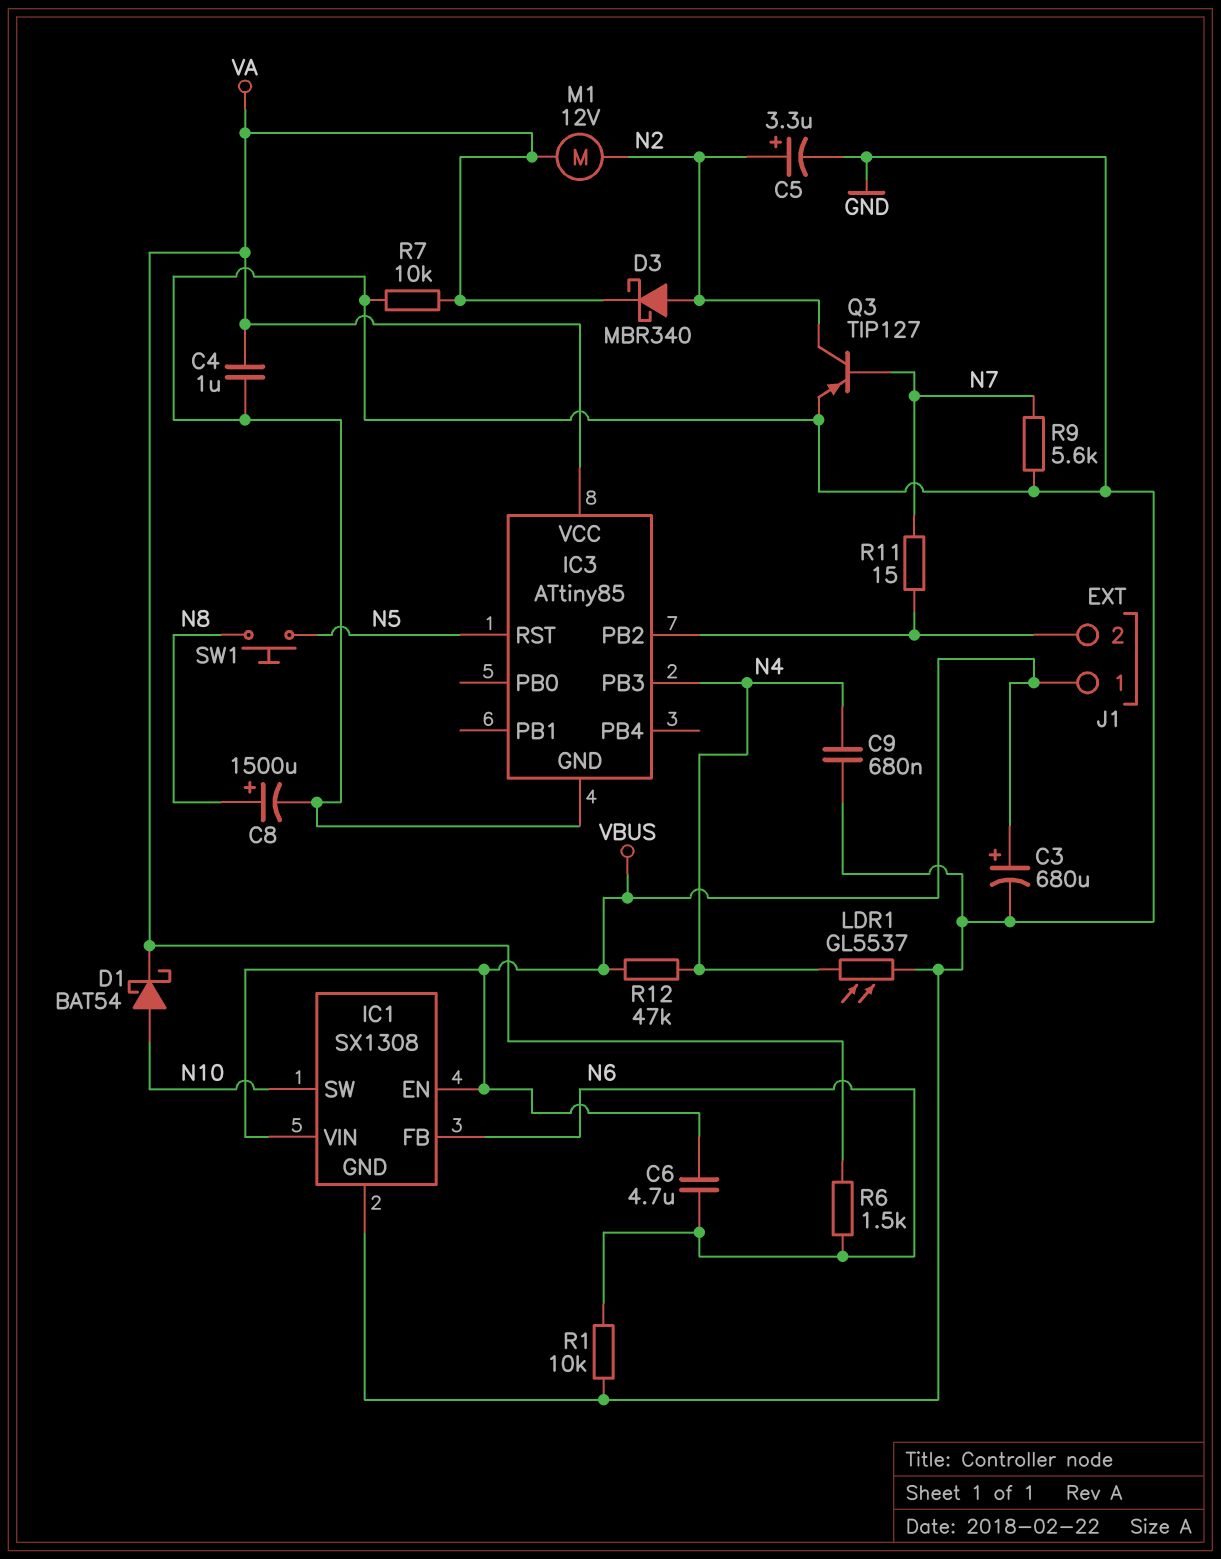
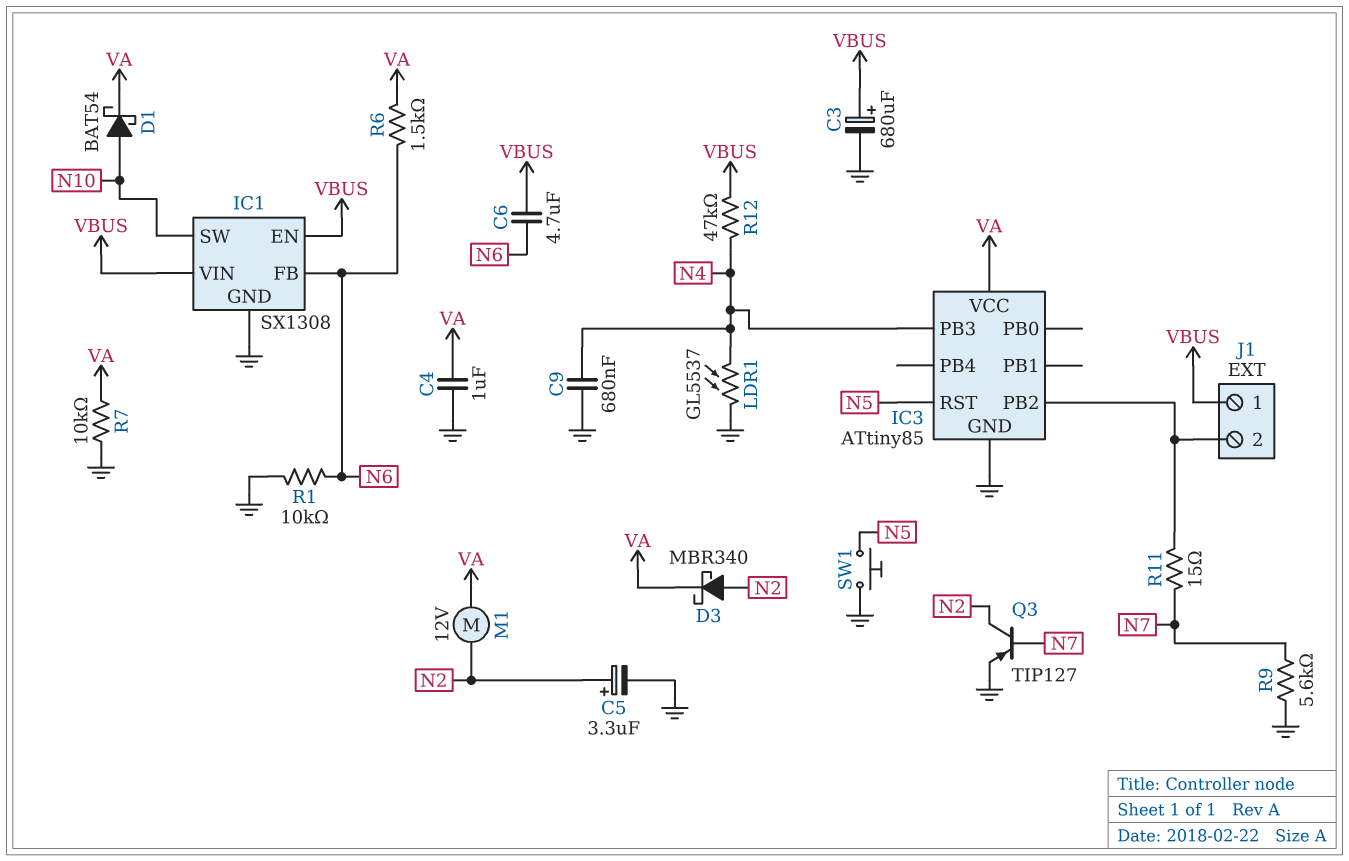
C8: 1500uF (plus N8, minus GND) -> none
SW1: button (N5, N8) -> button (GND, N5)

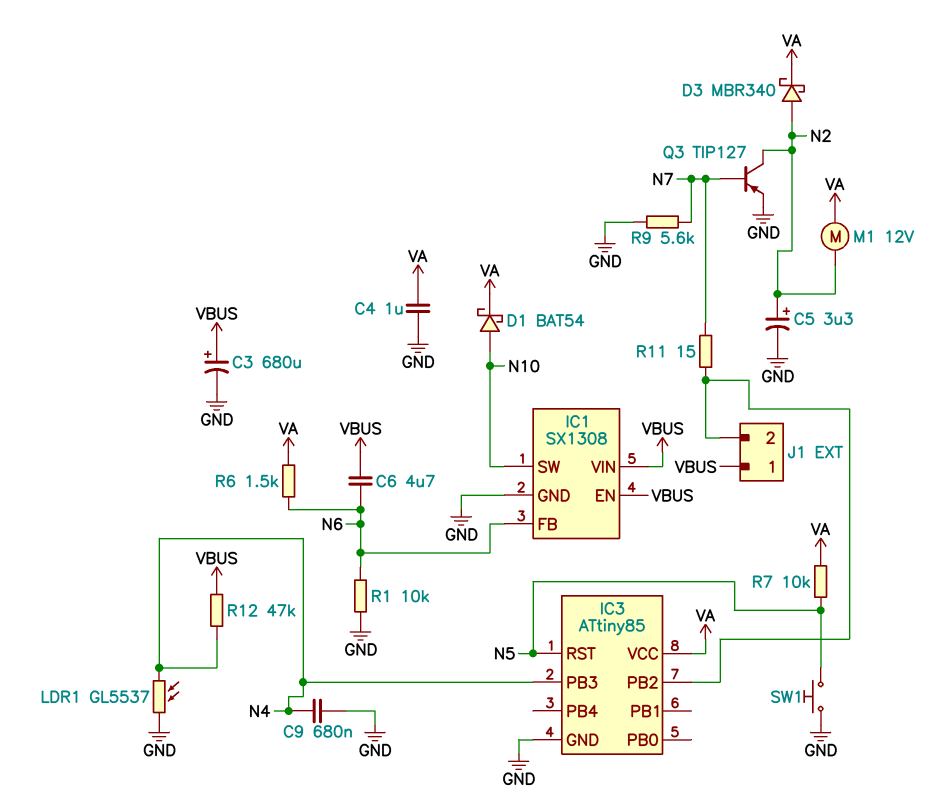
R7: 10k (GND, VA) -> 10k (N5, VA)

